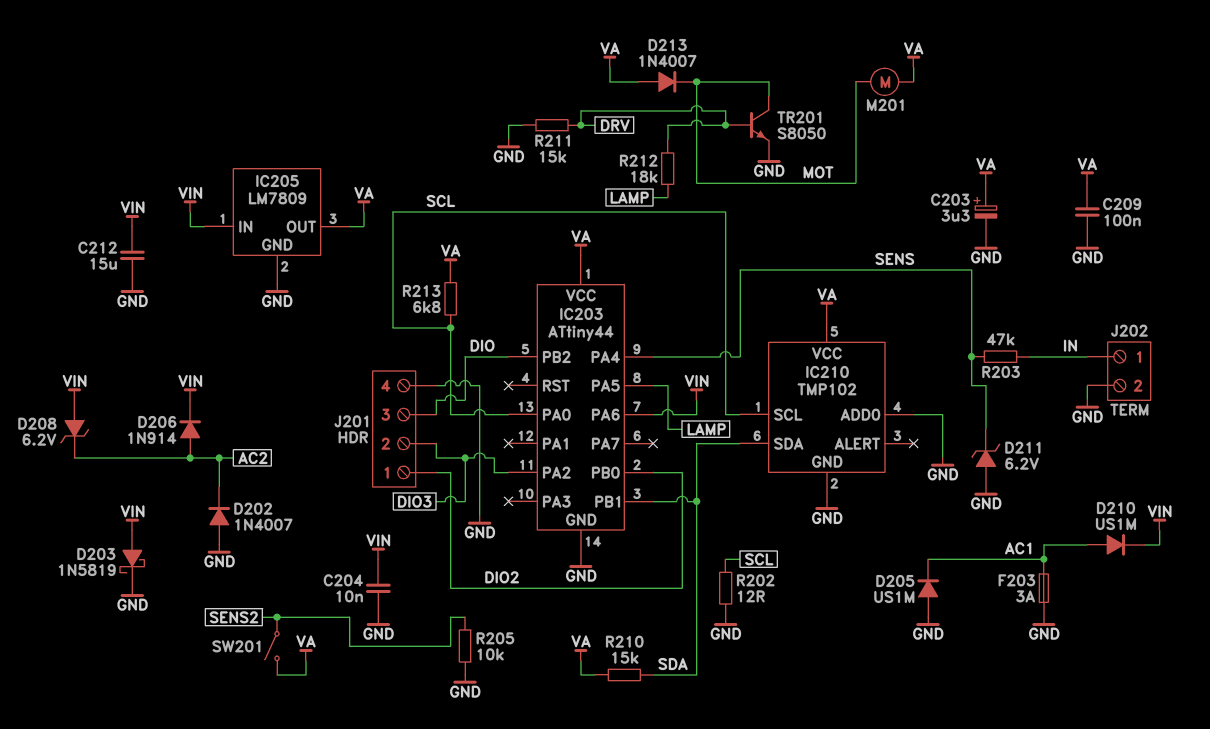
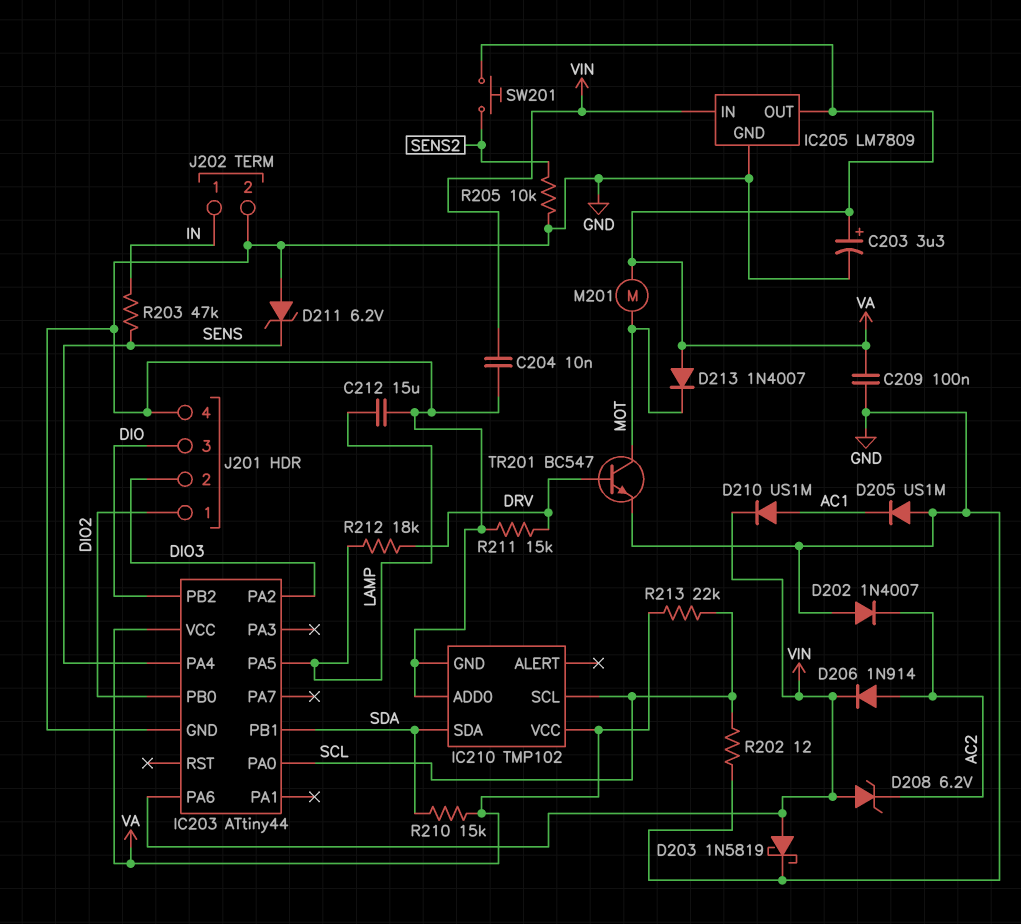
C212: 15uF (GND, VIN) -> 15uF (GND, LAMP)
F203: 3A (AC1, GND) -> none
R213: 6.8k (SCL, VA) -> 22k (SCL, VA)
SW201: switch (SENS2, VA) -> button (SENS2, VA)
TR201: NPN S8050 (B DRV, C MOT, E GND) -> NPN BC547 (B DRV, C MOT, E GND)

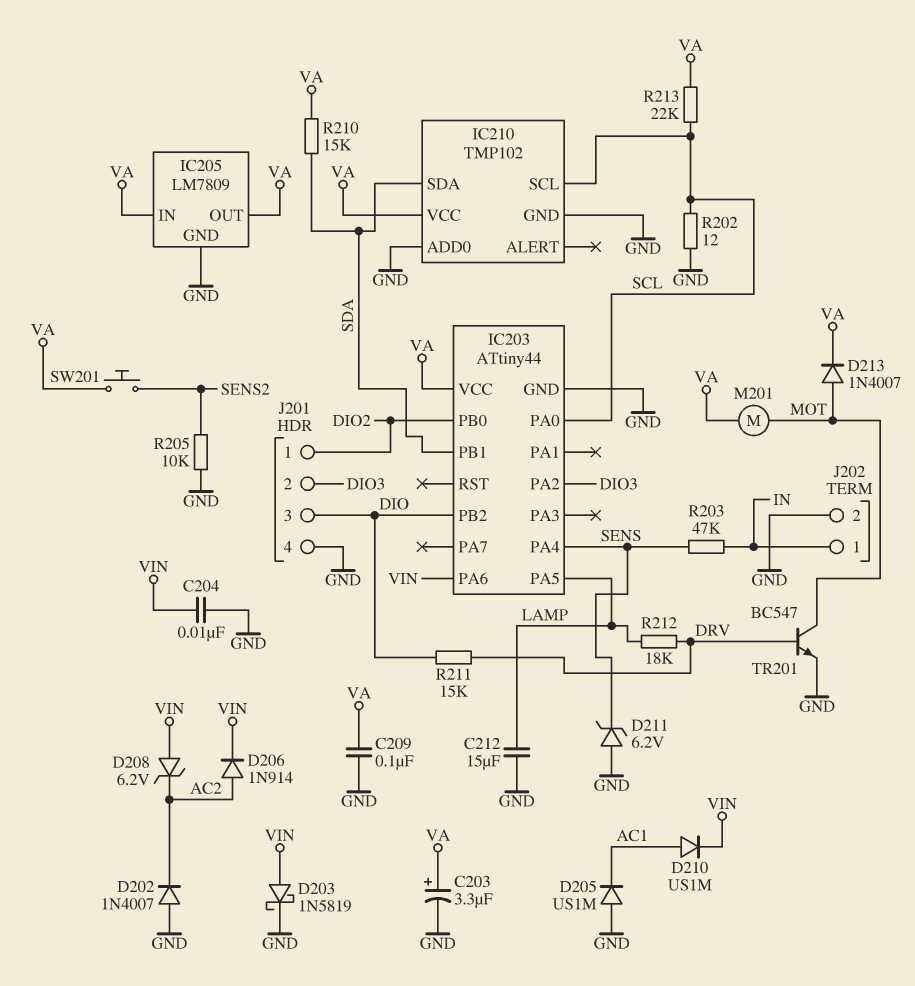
D213: diode 1N4007 (A VA, K MOT) -> diode 1N4007 (A MOT, K VA)
IC205 pin IN: VIN -> VA
R211: 15k (DRV, GND) -> 15k (DIO, DRV)

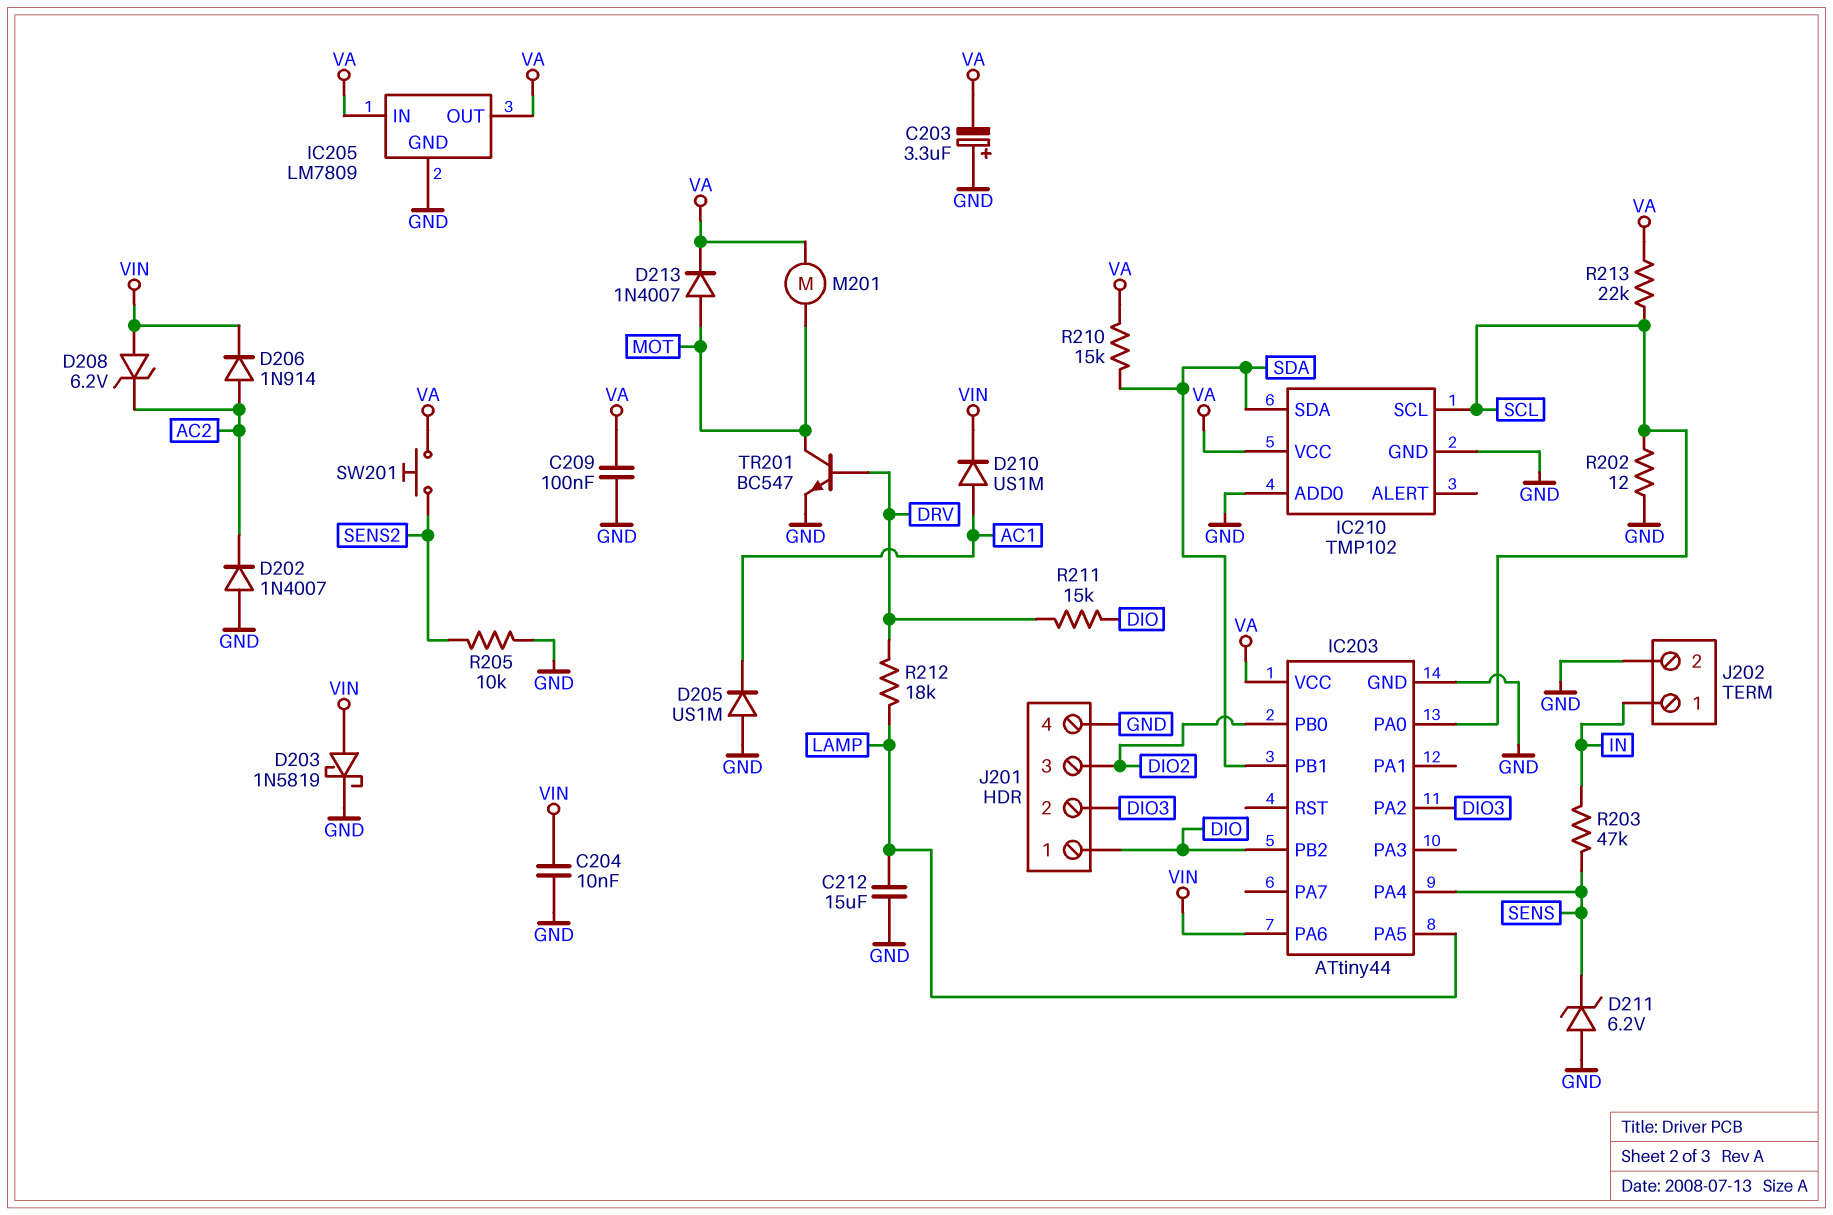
C203: 3.3uF (plus VA, minus GND) -> 3.3uF (plus GND, minus VA)
J201 pin 1: DIO2 -> DIO
J201 pin 3: DIO -> DIO2

